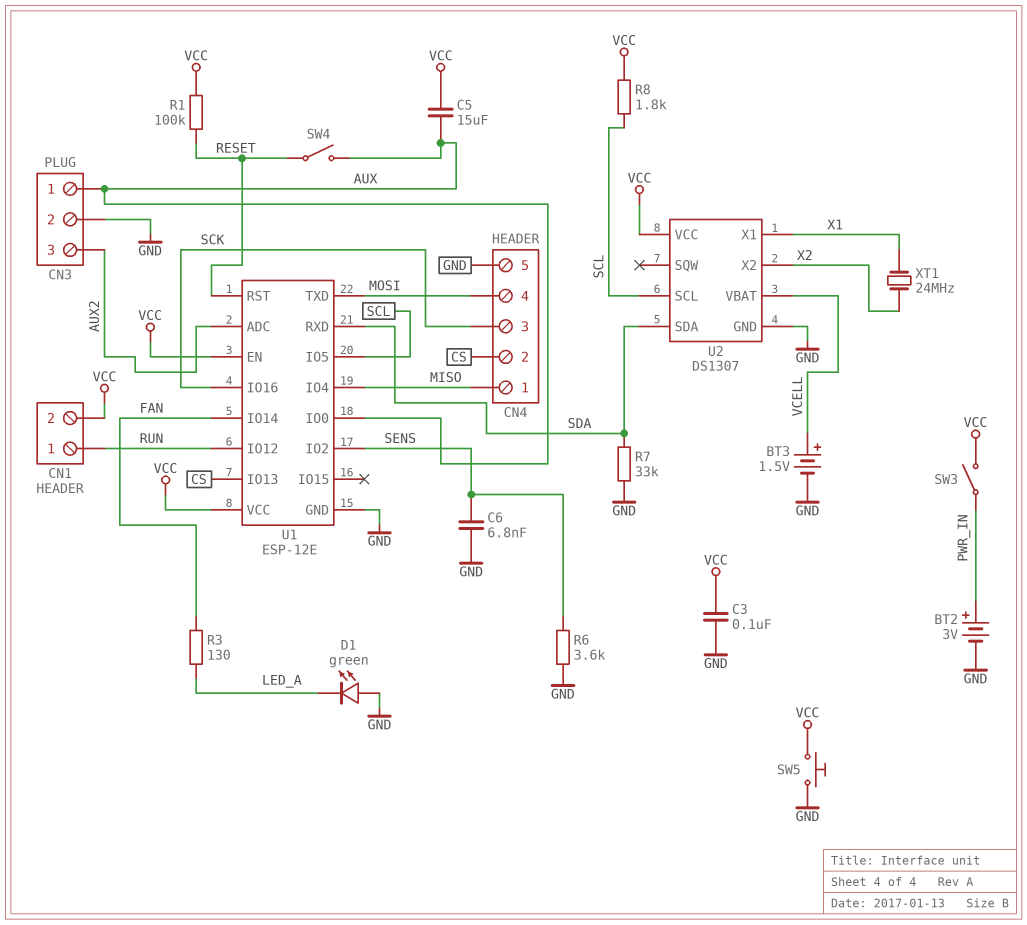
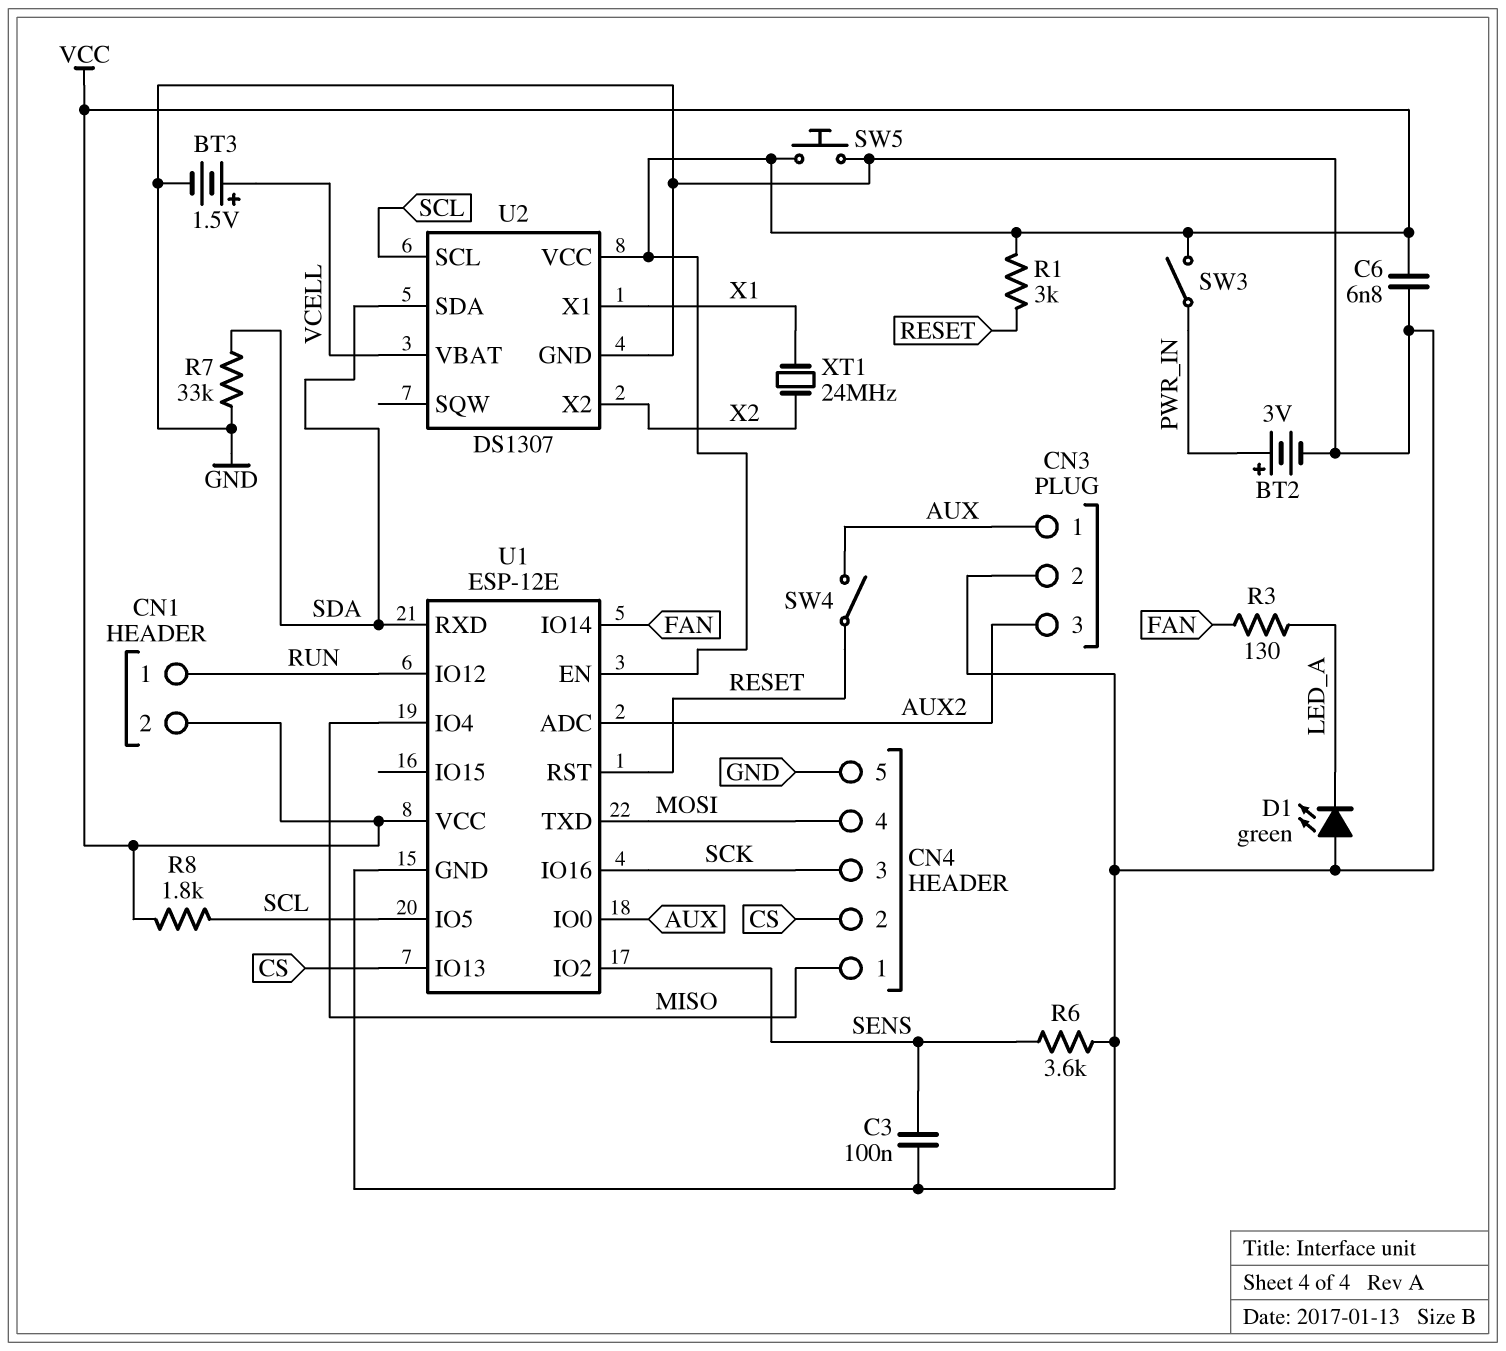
C3: 100nF (GND, VCC) -> 100nF (GND, SENS)
C5: 15uF (AUX, VCC) -> none
C6: 6.8nF (GND, SENS) -> 6.8nF (GND, VCC)
R1: 100k (RESET, VCC) -> 3k (RESET, VCC)

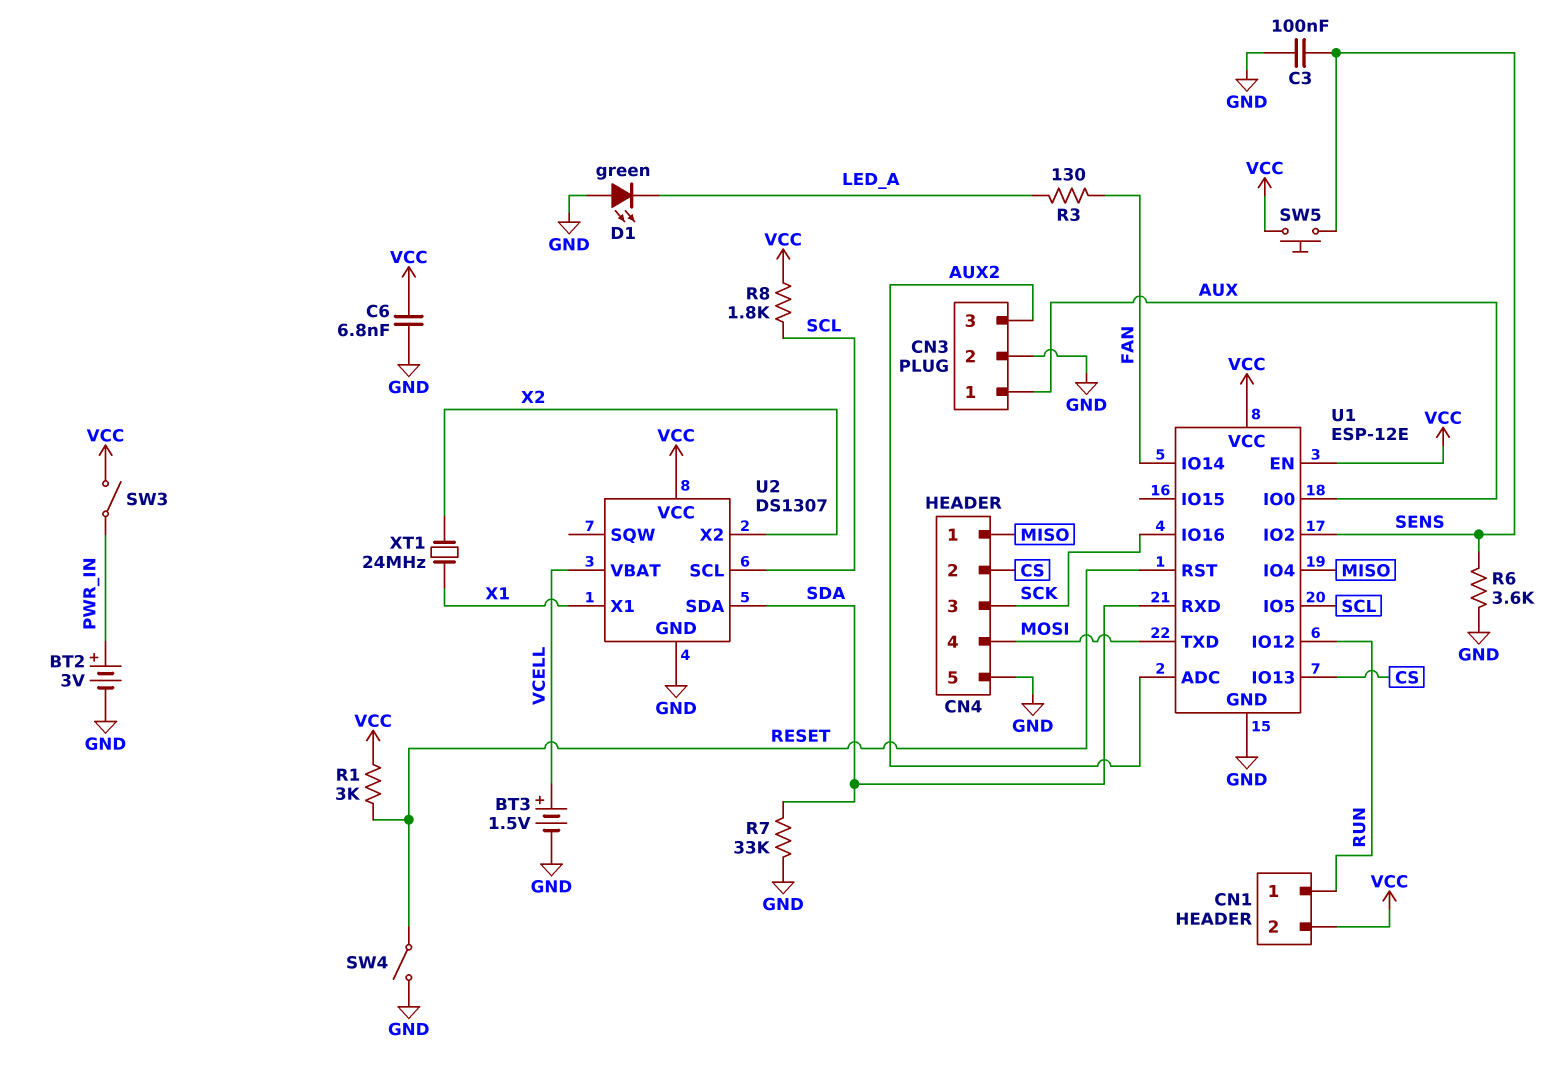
SW4: switch (AUX, RESET) -> switch (GND, RESET)
SW5: button (GND, VCC) -> button (SENS, VCC)

